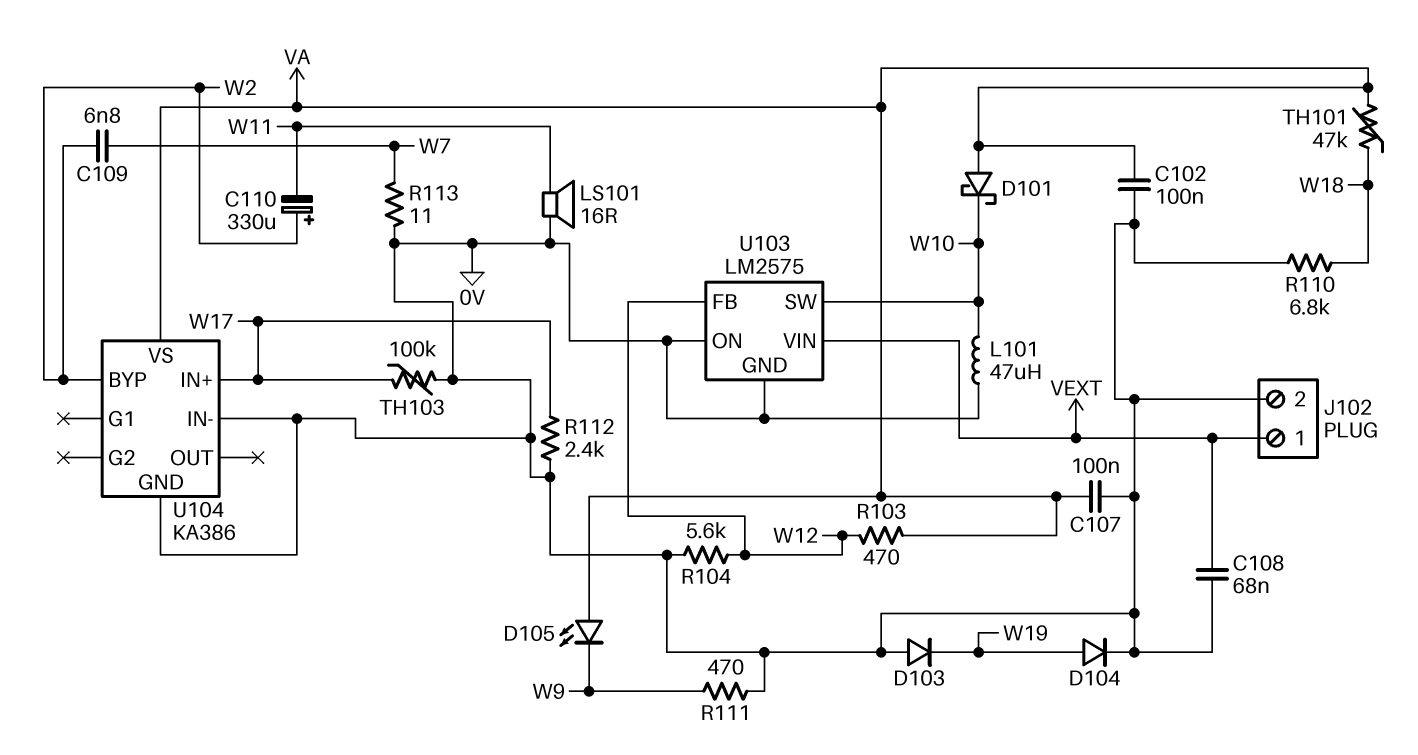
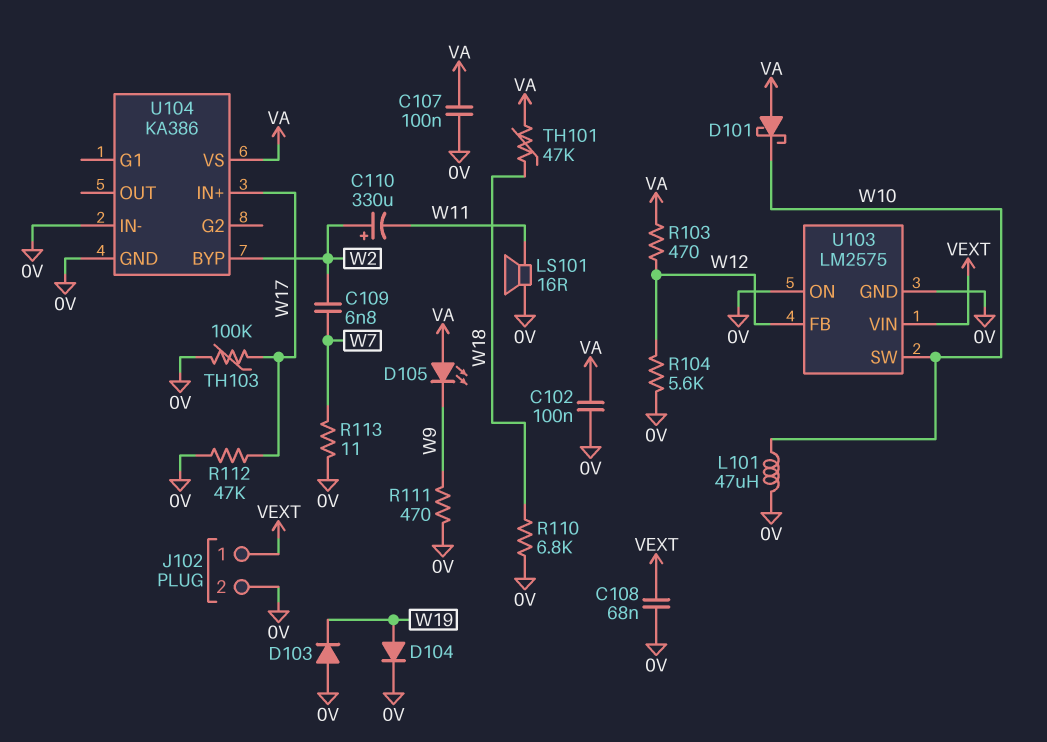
R112: 2.4k (0V, W17) -> 47k (0V, W17)

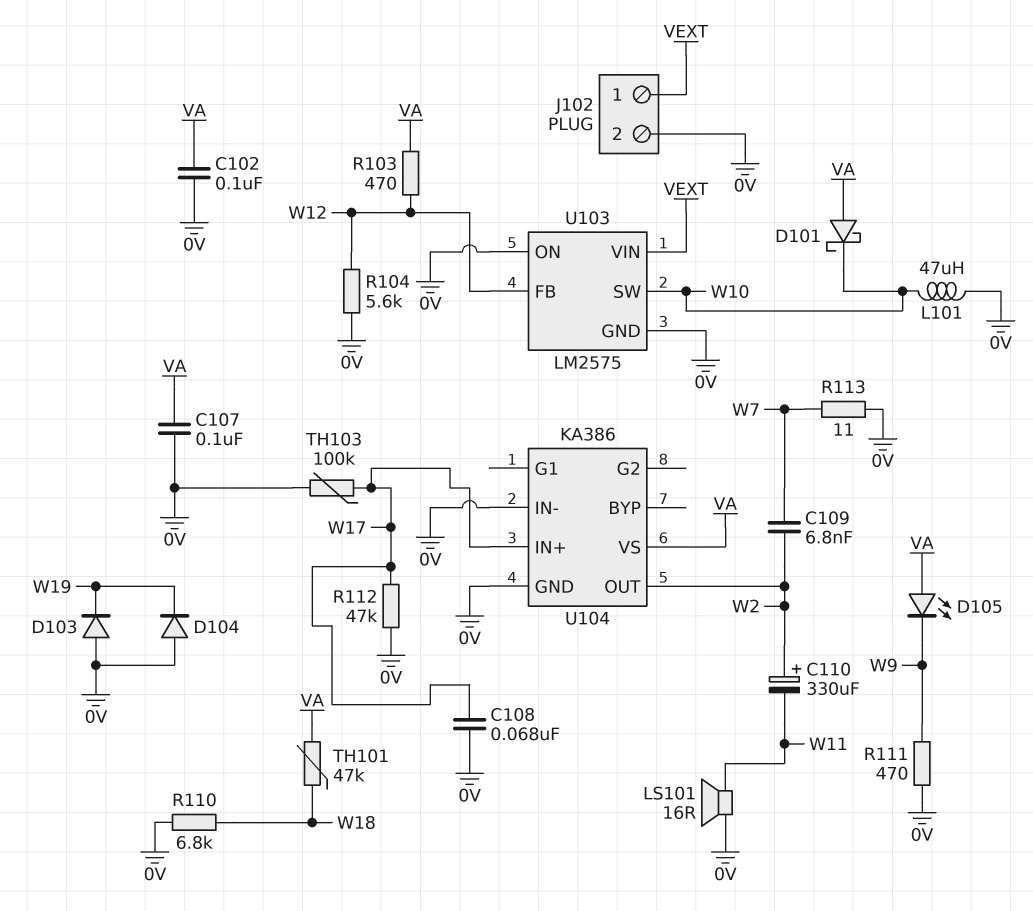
C108: 68nF (0V, VEXT) -> 68nF (0V, W17)
D104: diode (A W19, K 0V) -> diode (A 0V, K W19)
U104 pin BYP: W2 -> none
U104 pin OUT: none -> W2

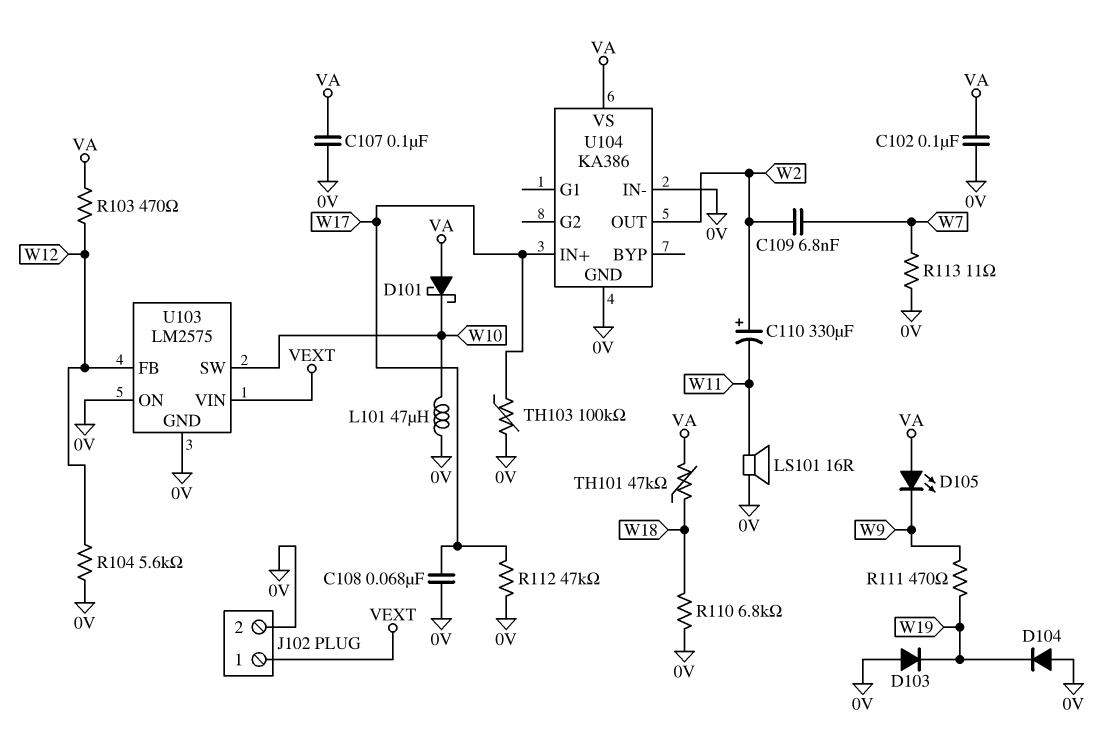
R111: 470 (0V, W9) -> 470 (W9, W19)

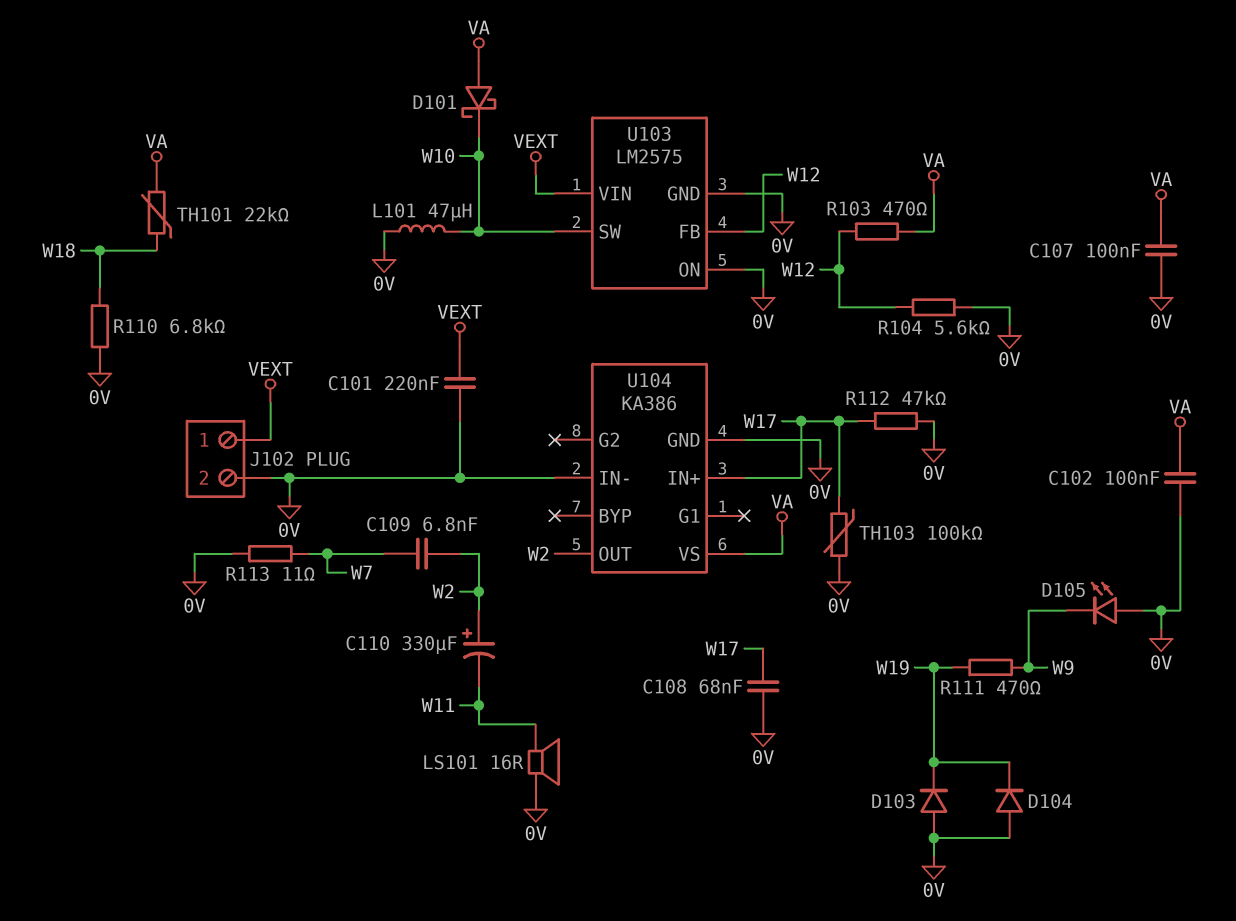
C101: none -> 220nF (0V, VEXT)
D105: LED (A VA, K W9) -> LED (A 0V, K W9)
TH101: 47k (VA, W18) -> 22k (VA, W18)

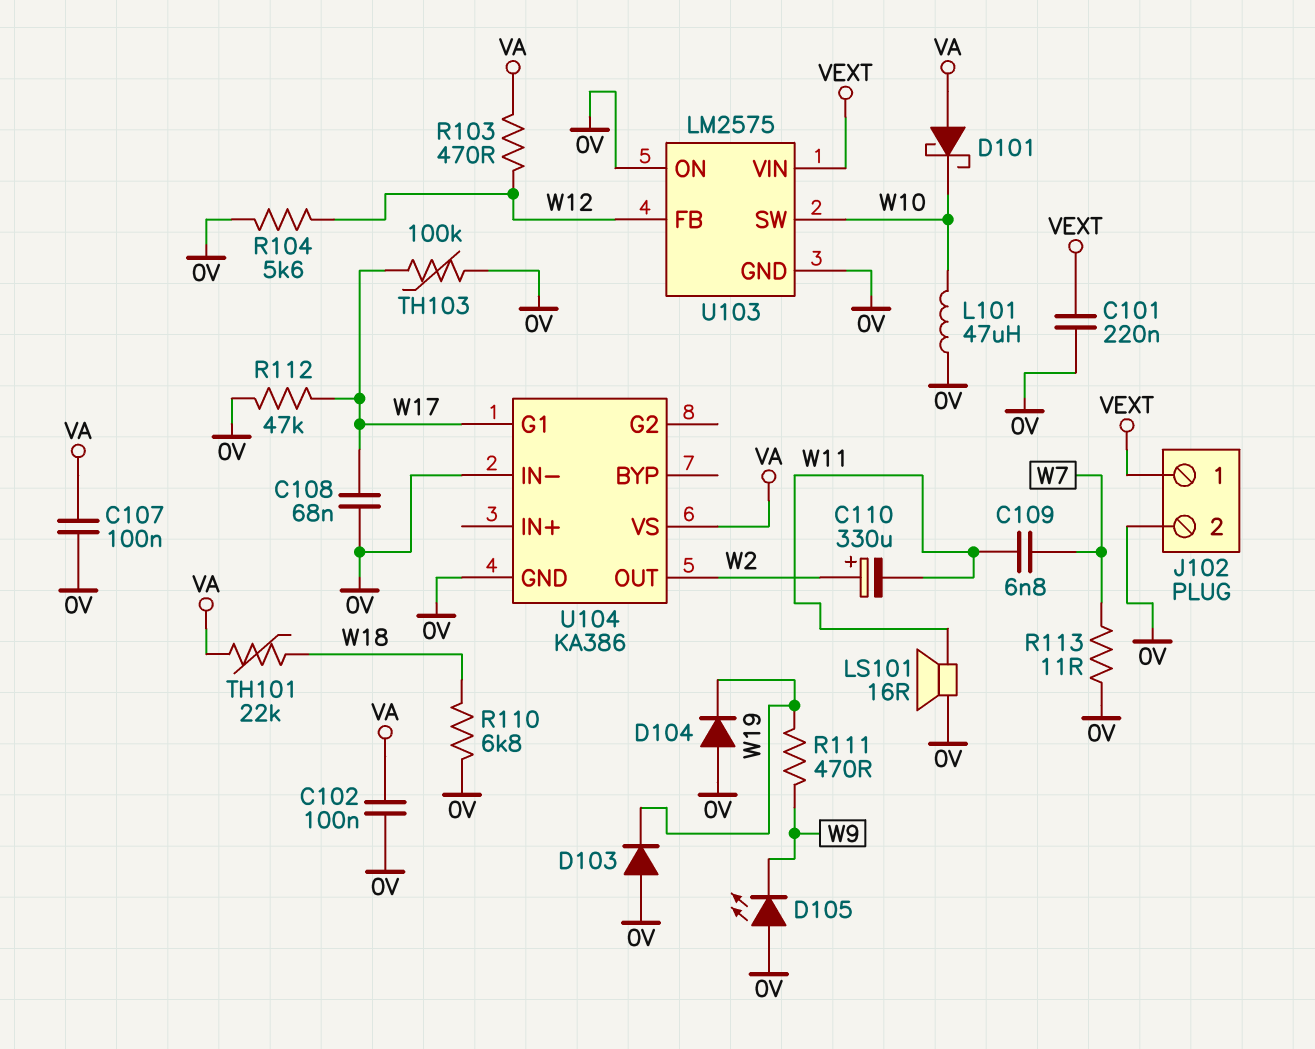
C109: 6.8nF (W2, W7) -> 6.8nF (W7, W11)
U104 pin G1: none -> W17
U104 pin IN+: W17 -> none

